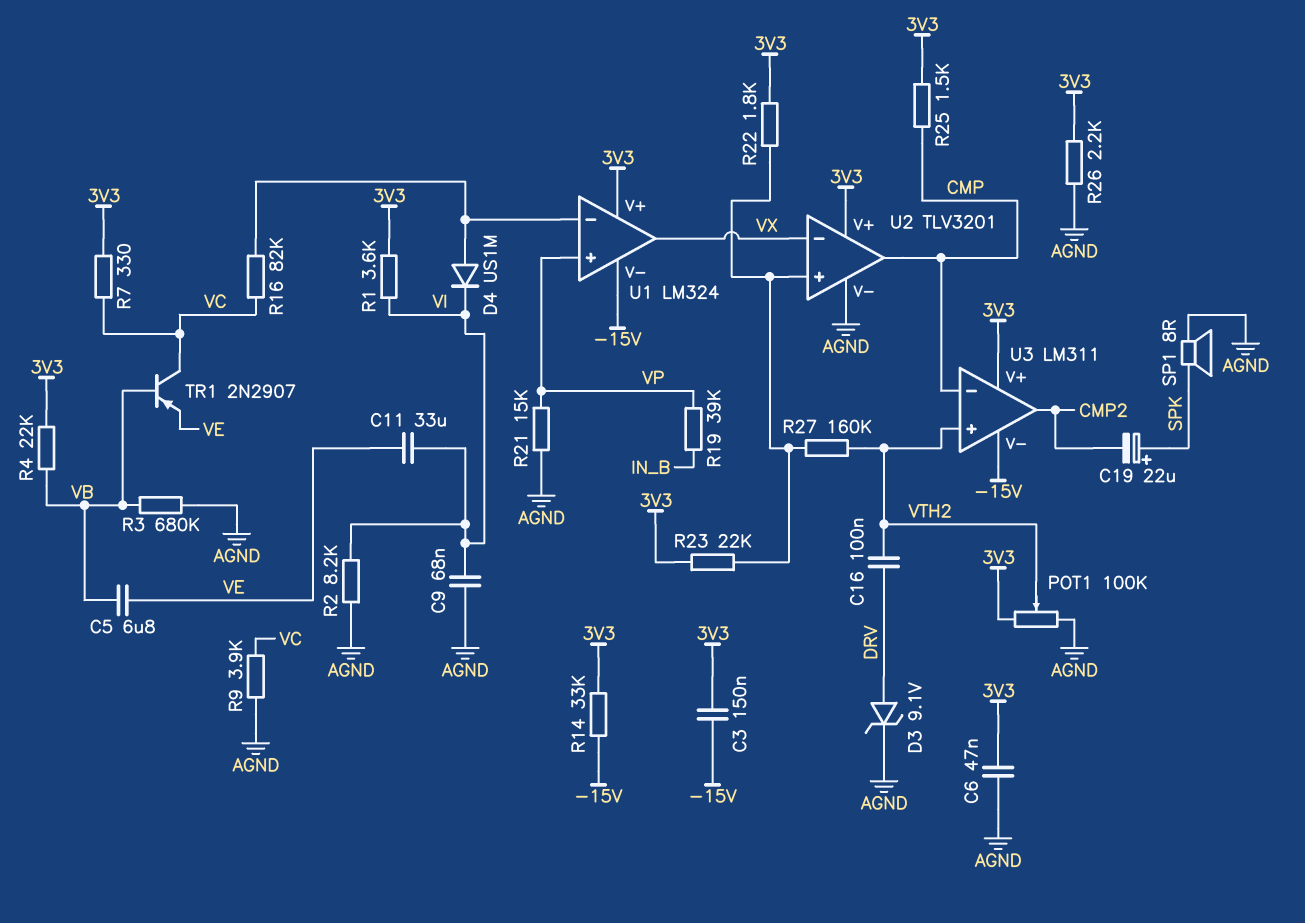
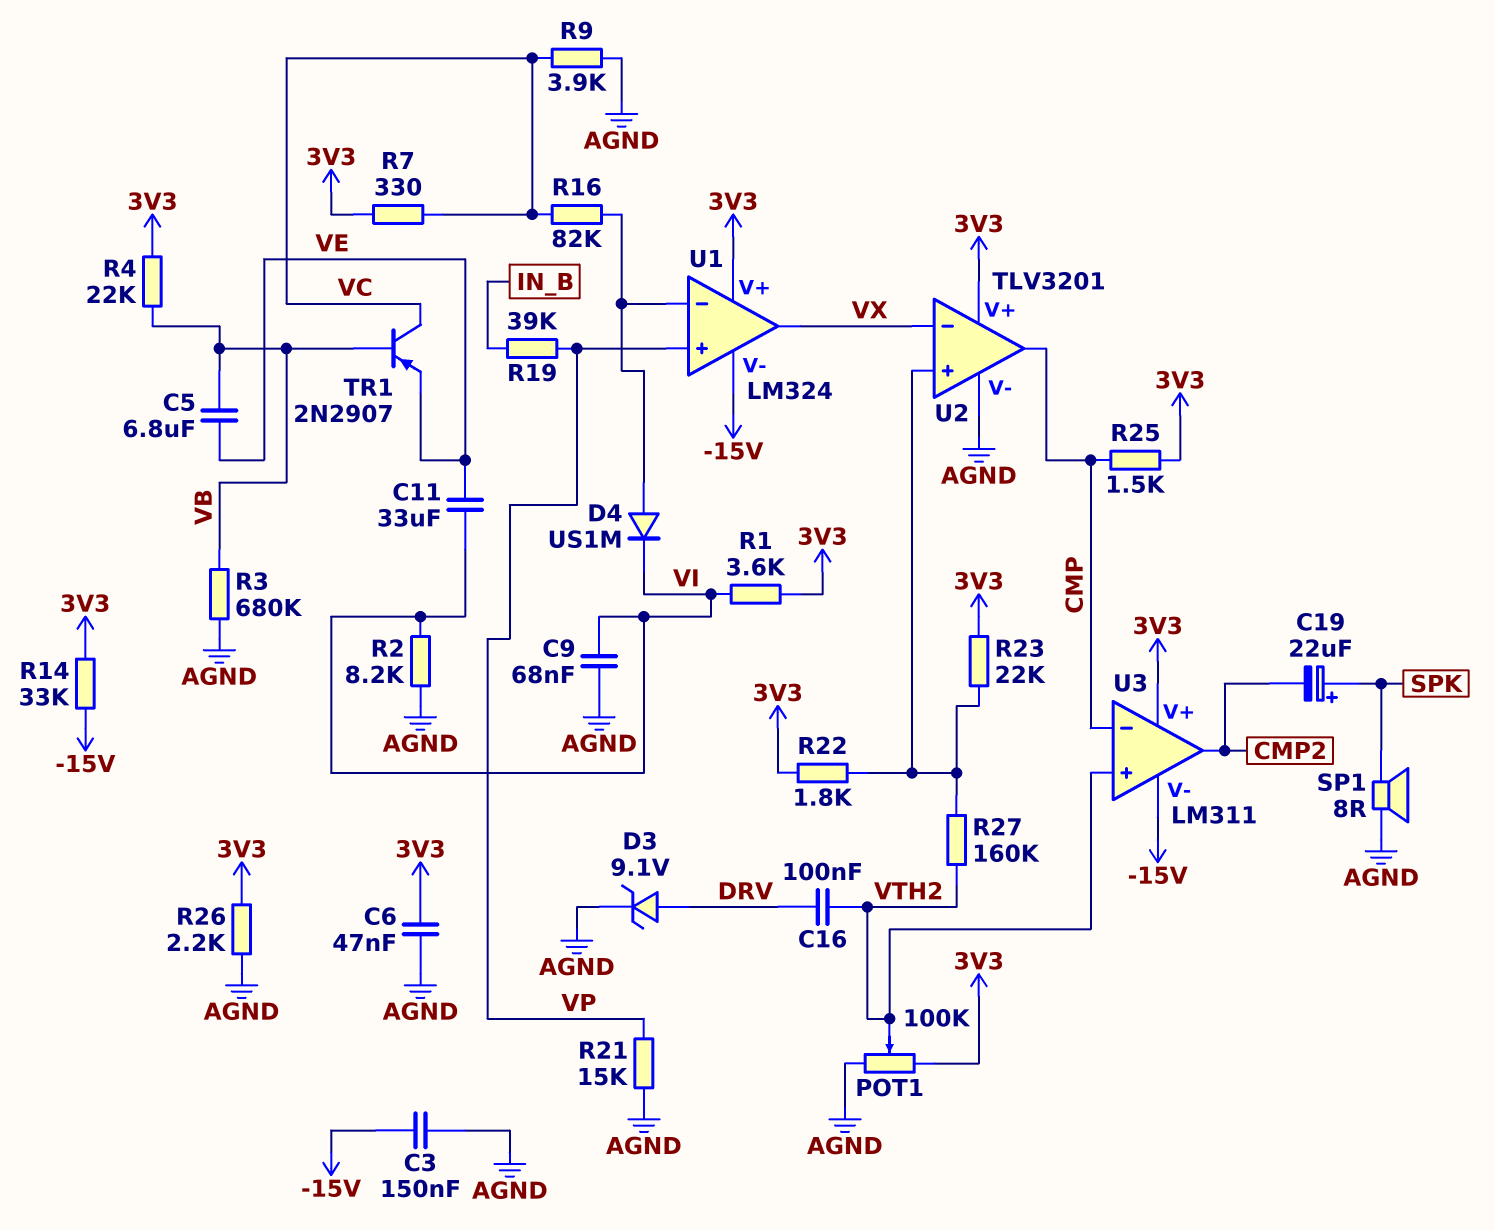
C3: 150nF (-15V, 3V3) -> 150nF (-15V, AGND)

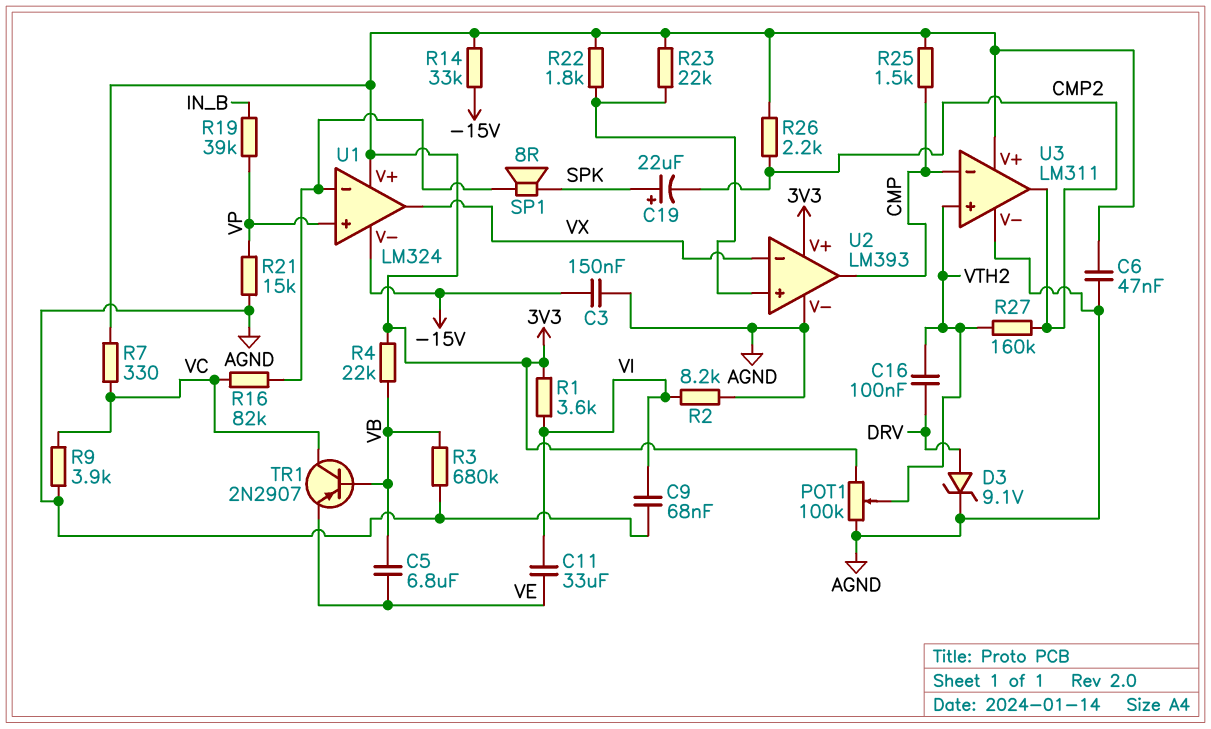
D4: diode US1M (A U1/in-, K VI) -> none
R26: 2.2k (3V3, AGND) -> 2.2k (3V3, CMP2)
R27: 160k (U2/in+, VTH2) -> 160k (CMP2, VTH2)
SP1: speaker 8R (AGND, SPK) -> speaker 8R (SPK, U1/in-)
U2: TLV3201 -> LM393
U3 pin V-: -15V -> AGND

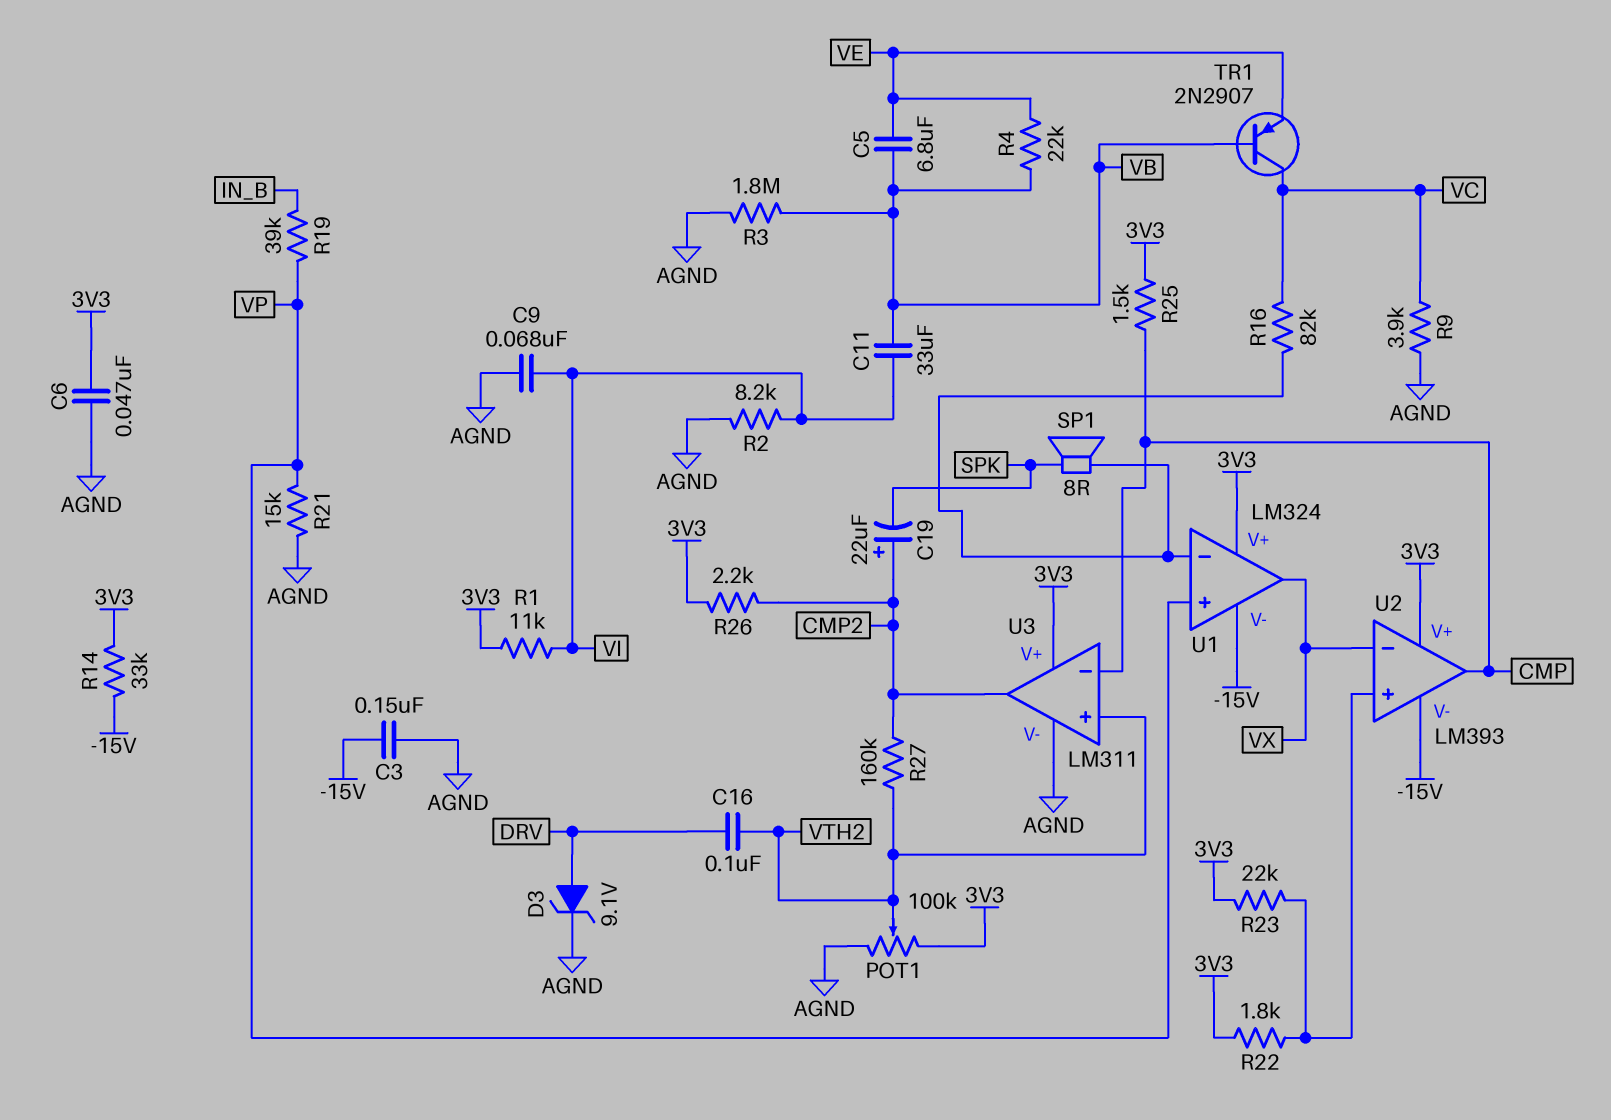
C11: 33uF (VE, VI) -> 33uF (VB, VI)
C19: 22uF (plus SPK, minus CMP2) -> 22uF (plus CMP2, minus SPK)
R1: 3.6k (3V3, VI) -> 11k (3V3, VI)
R3: 680k (AGND, VB) -> 1.8M (AGND, VB)
R4: 22k (3V3, VB) -> 22k (VB, VE)
R7: 330 (3V3, VC) -> none
U2 pin V-: AGND -> -15V

